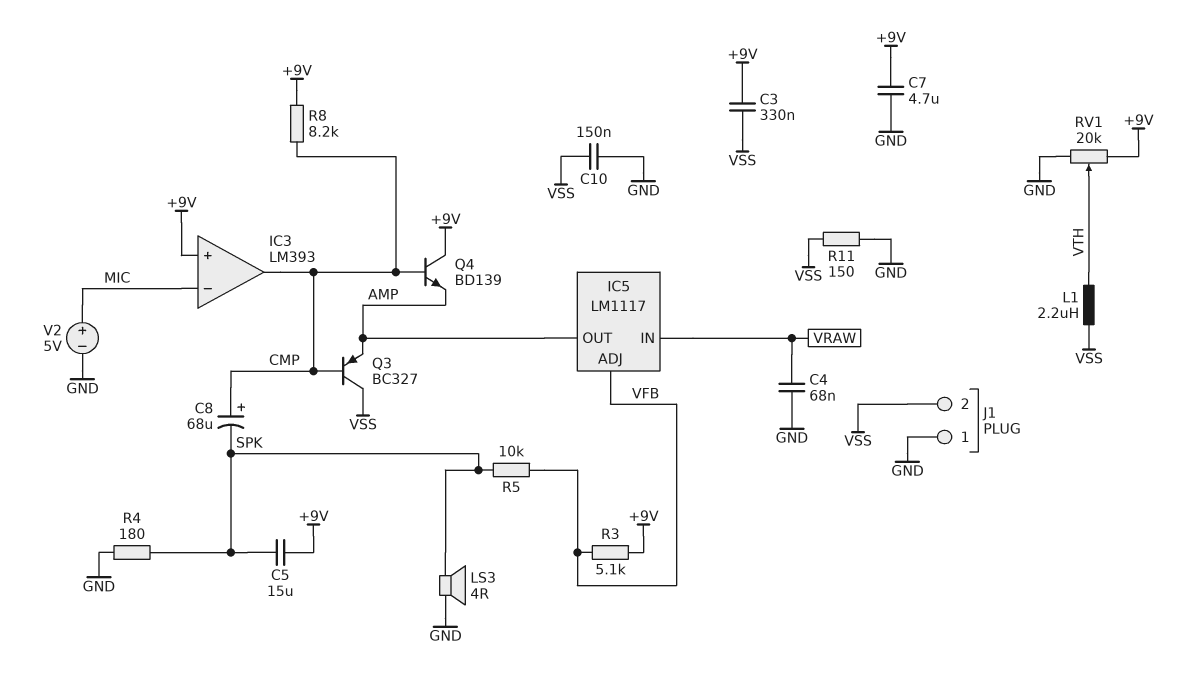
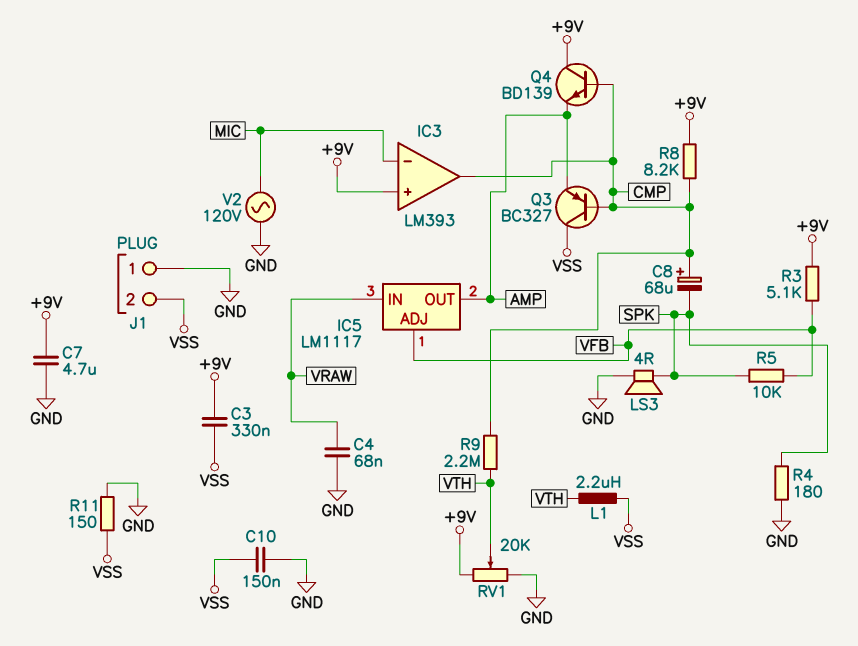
C5: 15uF (+9V, SPK) -> none
R9: none -> 2.2M (CMP, VTH)
V2: 5V (plus MIC, minus GND) -> AC 120V (GND, MIC)

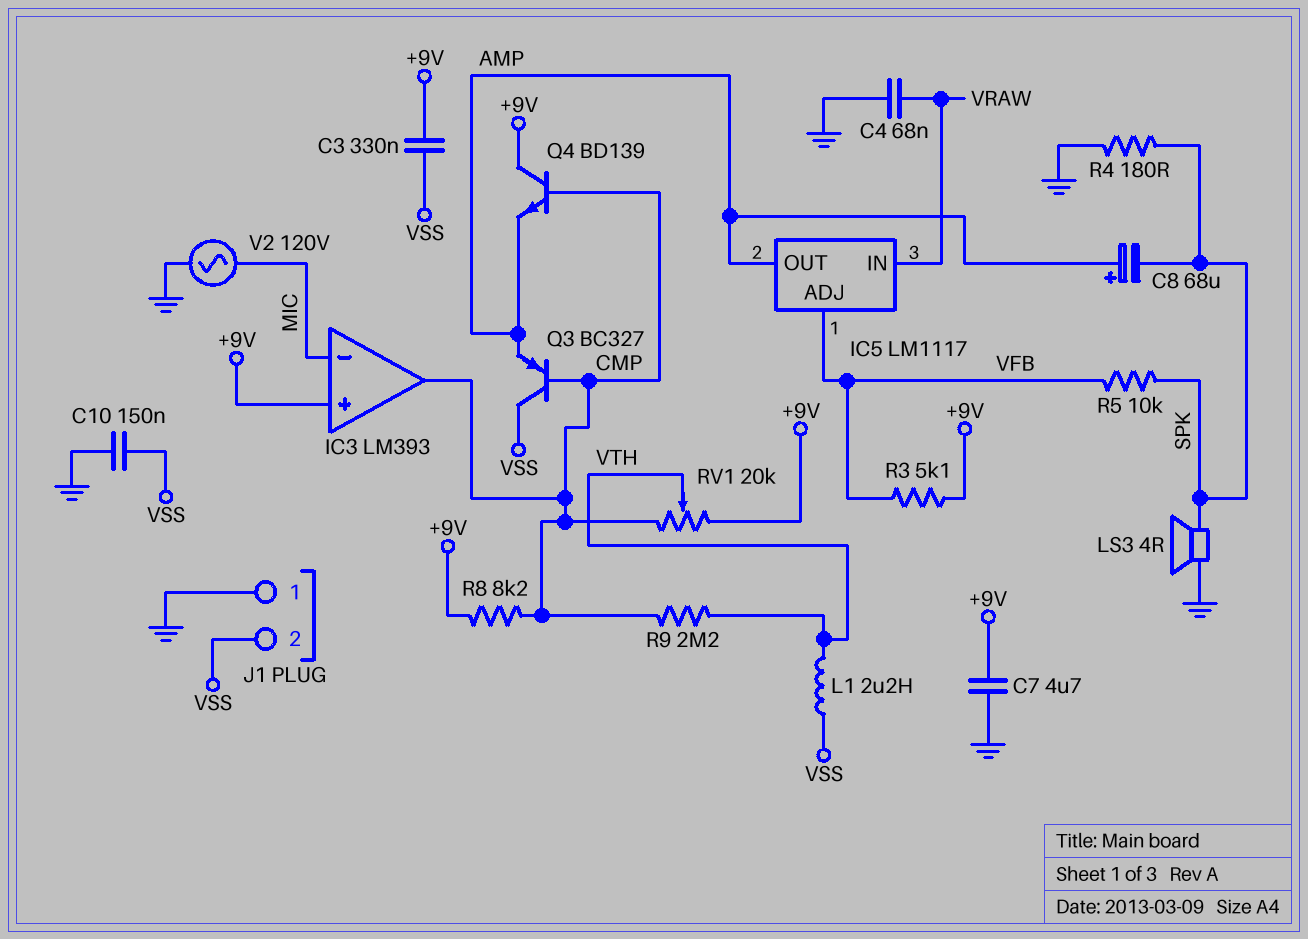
C8: 68uF (plus CMP, minus SPK) -> 68uF (plus AMP, minus SPK)
R11: 150 (GND, VSS) -> none
RV1: 20k (+9V, GND, wiper VTH) -> 20k (+9V, CMP, wiper VTH)

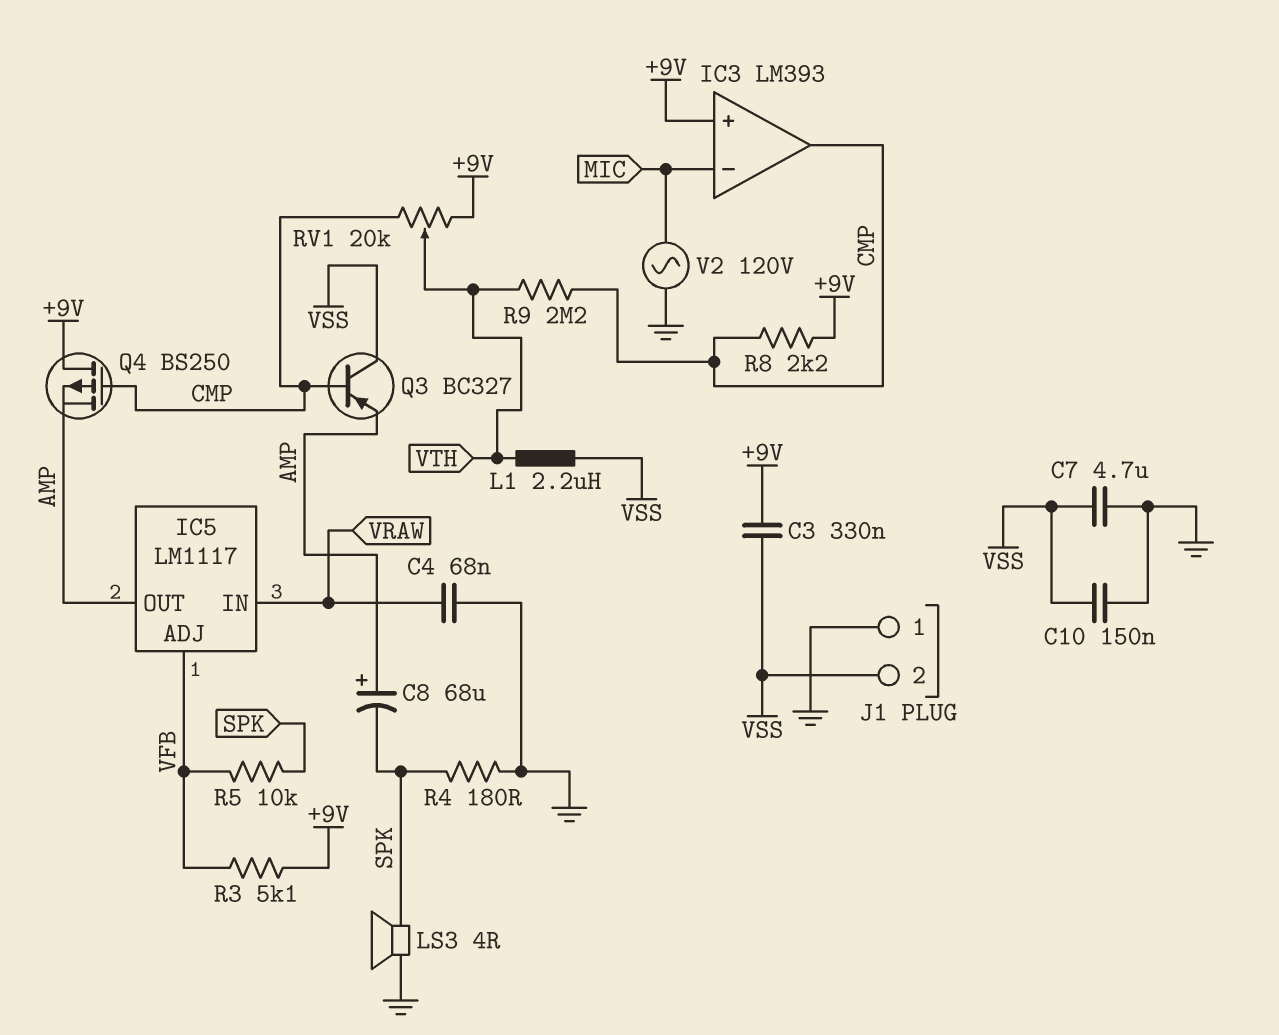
C7: 4.7uF (+9V, GND) -> 4.7uF (GND, VSS)
Q4: NPN BD139 (B CMP, C +9V, E AMP) -> PMOS BS250 (G CMP, D +9V, S AMP)
R8: 8.2k (+9V, CMP) -> 2.2k (+9V, CMP)

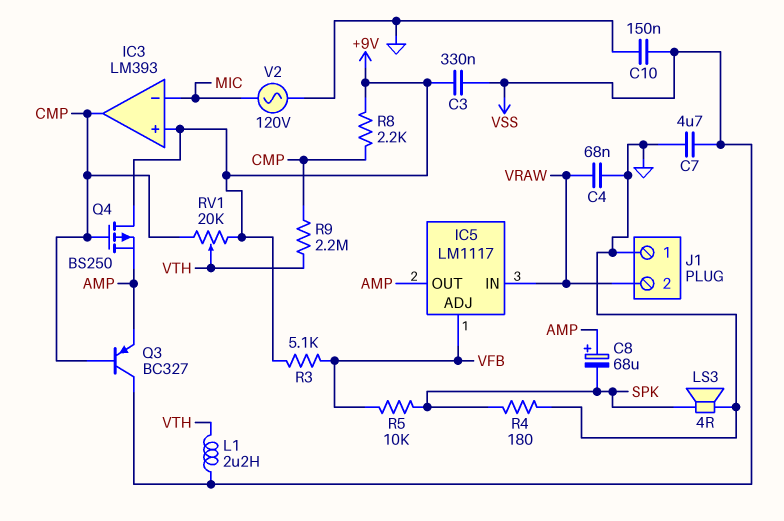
J1 pin 2: VSS -> VRAW

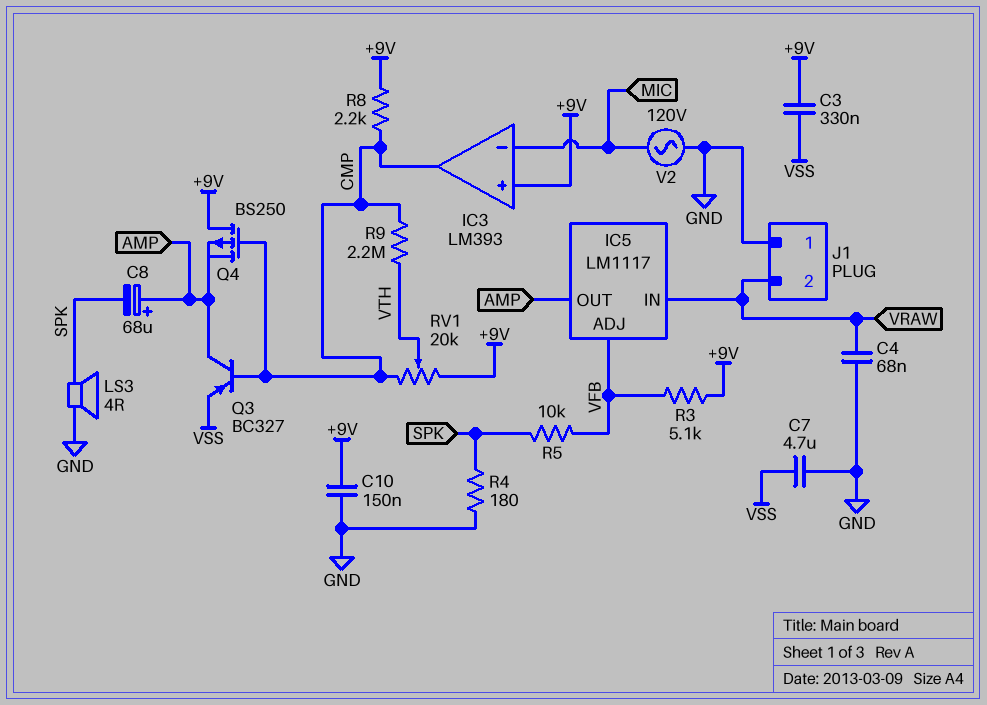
C10: 150nF (GND, VSS) -> 150nF (+9V, GND)
L1: 2.2uH (VSS, VTH) -> none
Q3: PNP BC327 (B CMP, C VSS, E AMP) -> PNP BC327 (B CMP, C AMP, E VSS)

